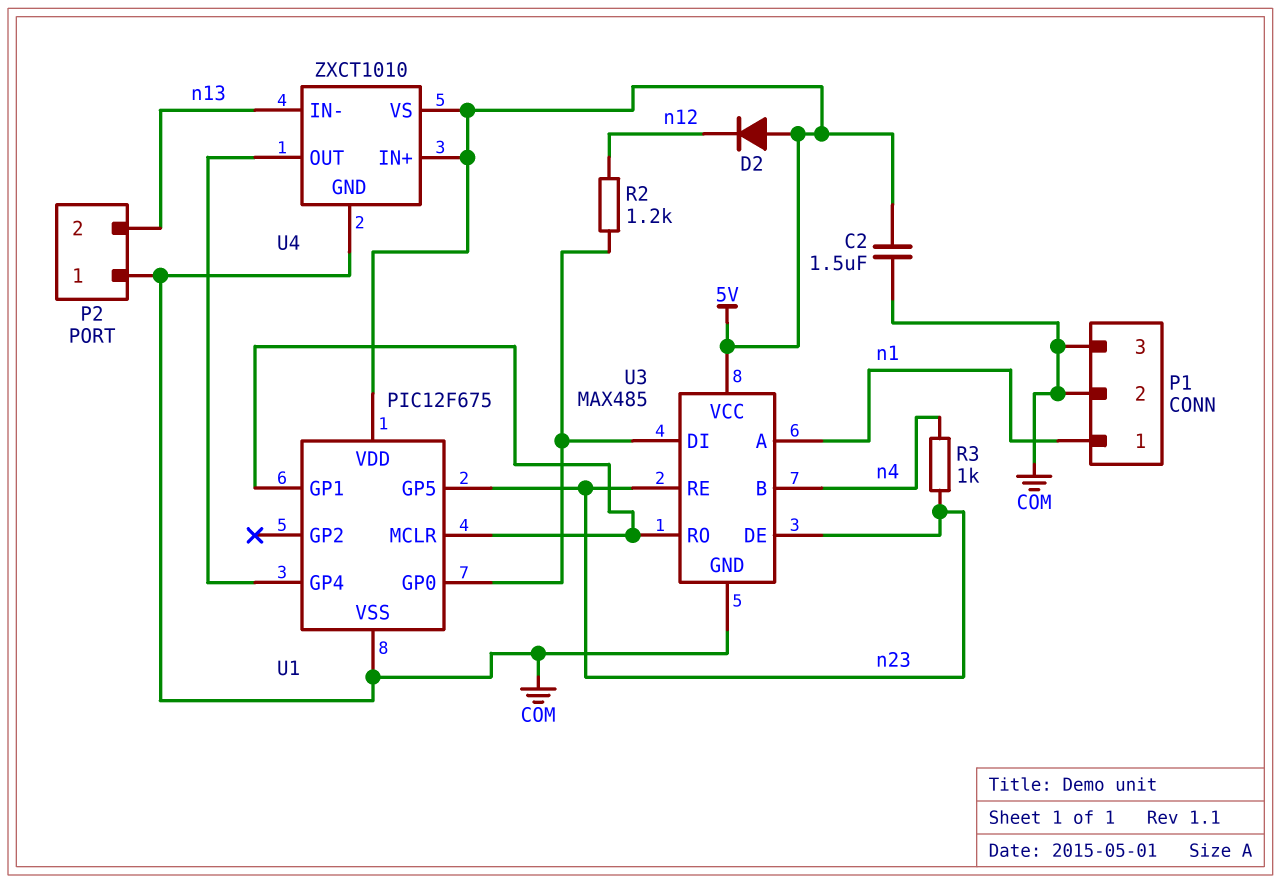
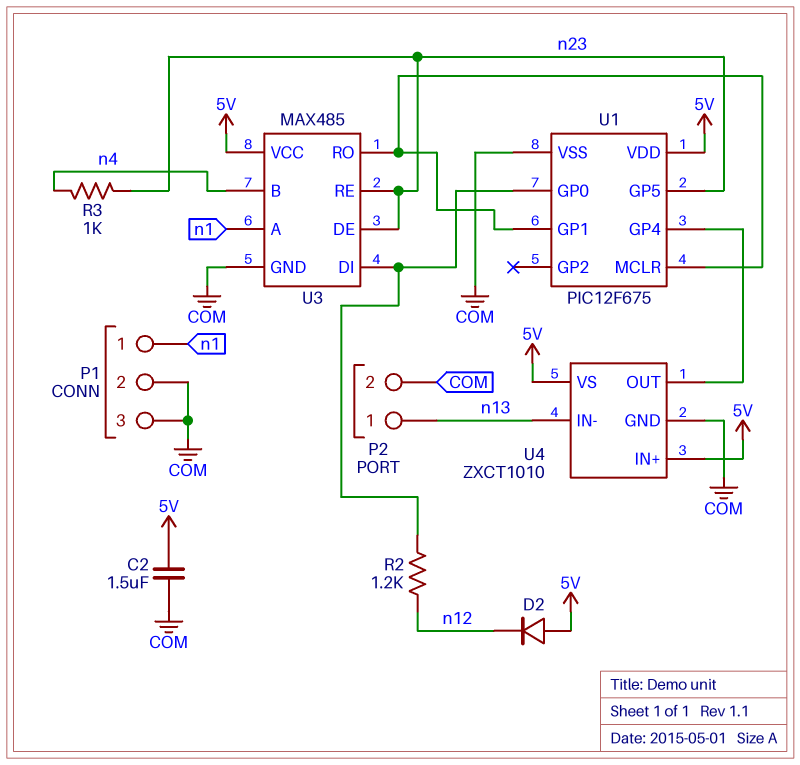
P2 pin 1: COM -> n13
P2 pin 2: n13 -> COM

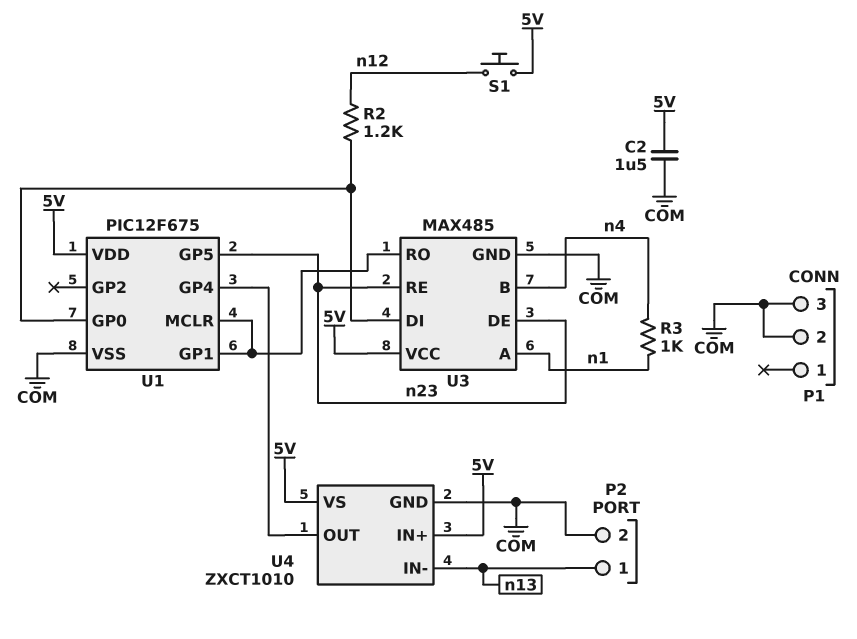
D2: diode (A 5V, K n12) -> none
P1 pin 1: n1 -> none
R3: 1k (n4, n23) -> 1k (n1, n4)
S1: none -> button (5V, n12)

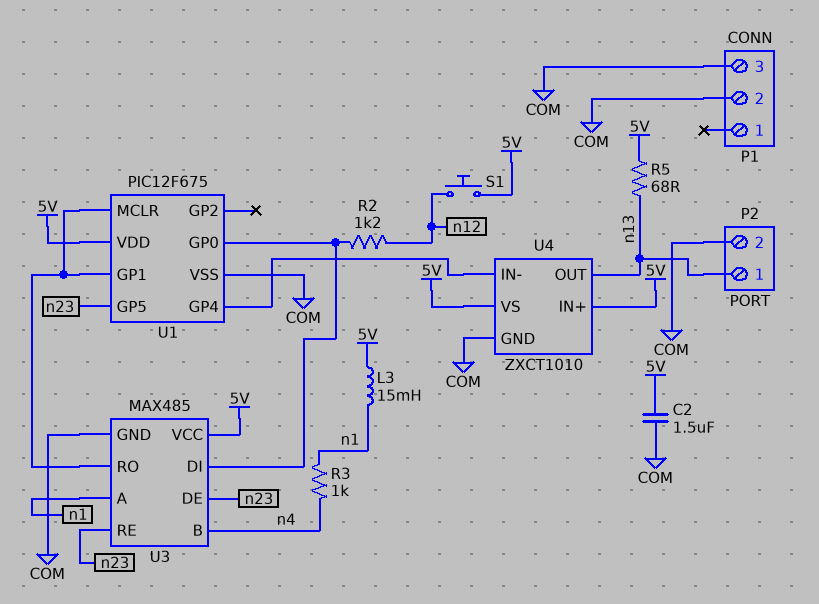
L3: none -> 15mH (5V, n1)
R5: none -> 68 (5V, n13)
U4 pin IN-: n13 -> U1/GP4
U4 pin OUT: U1/GP4 -> n13

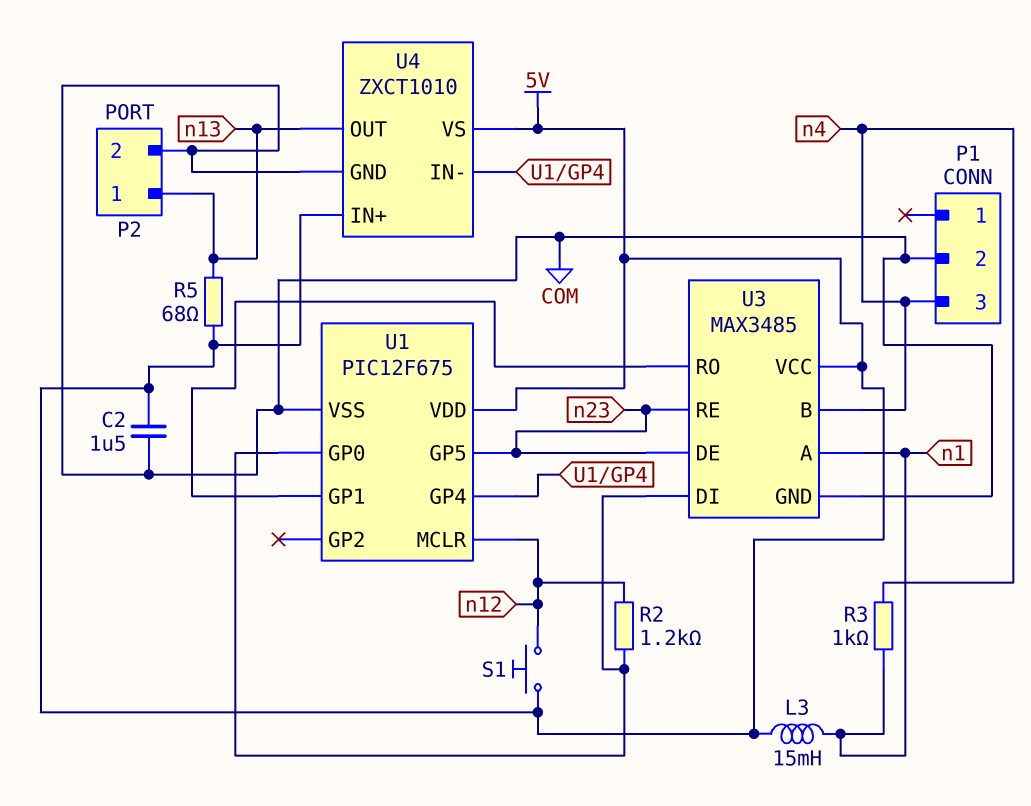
P1 pin 3: COM -> n4
U1 pin MCLR: U1/GP1 -> n12
U3: MAX485 -> MAX3485

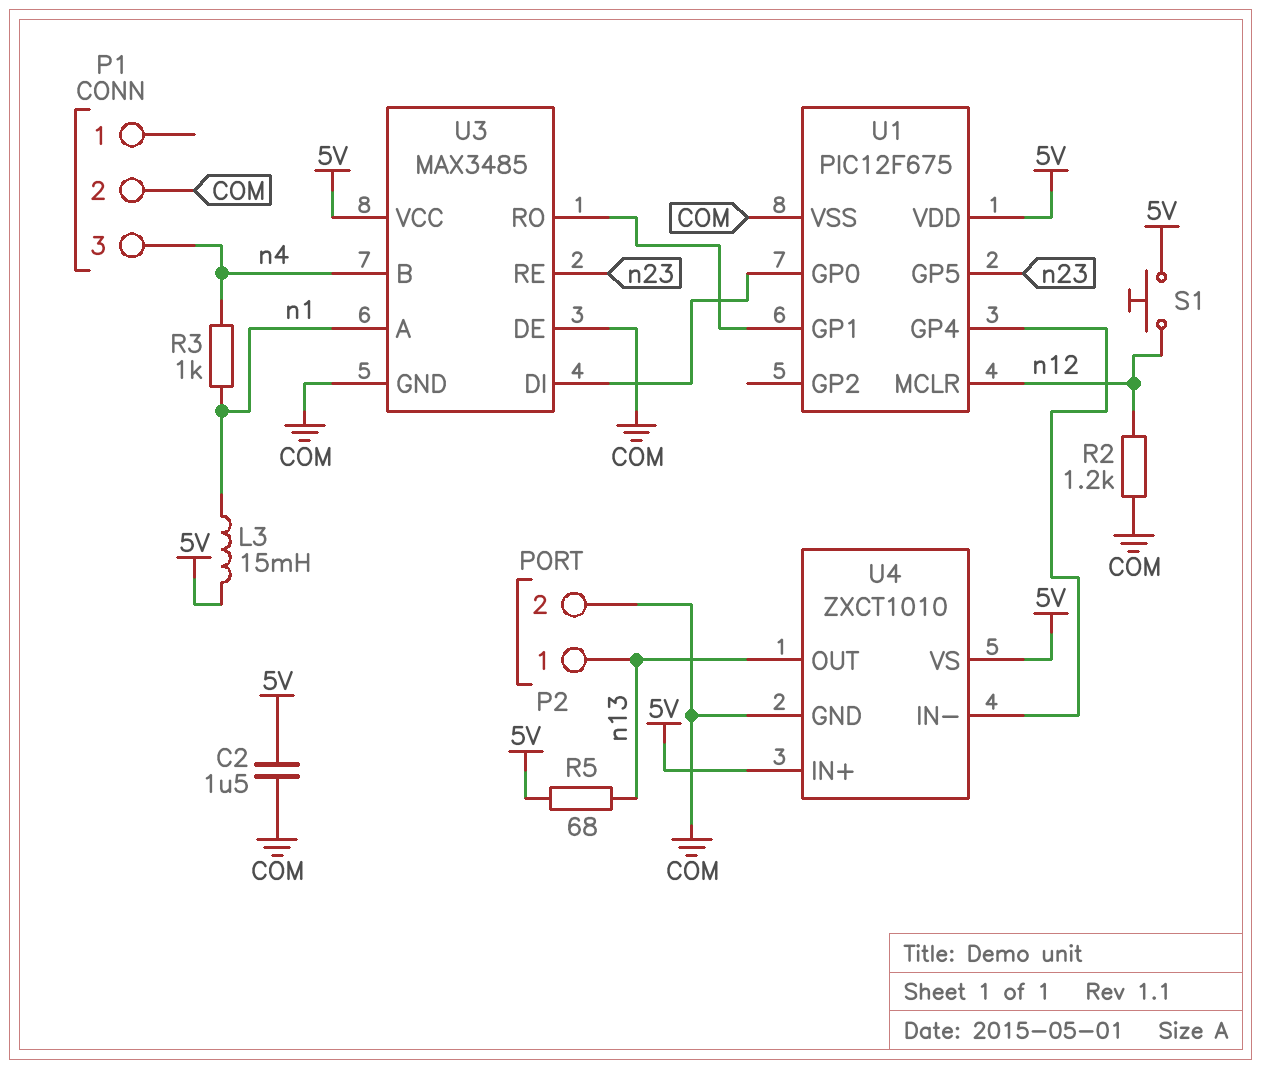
R2: 1.2k (U1/GP0, n12) -> 1.2k (COM, n12)
U3 pin DE: n23 -> COM

